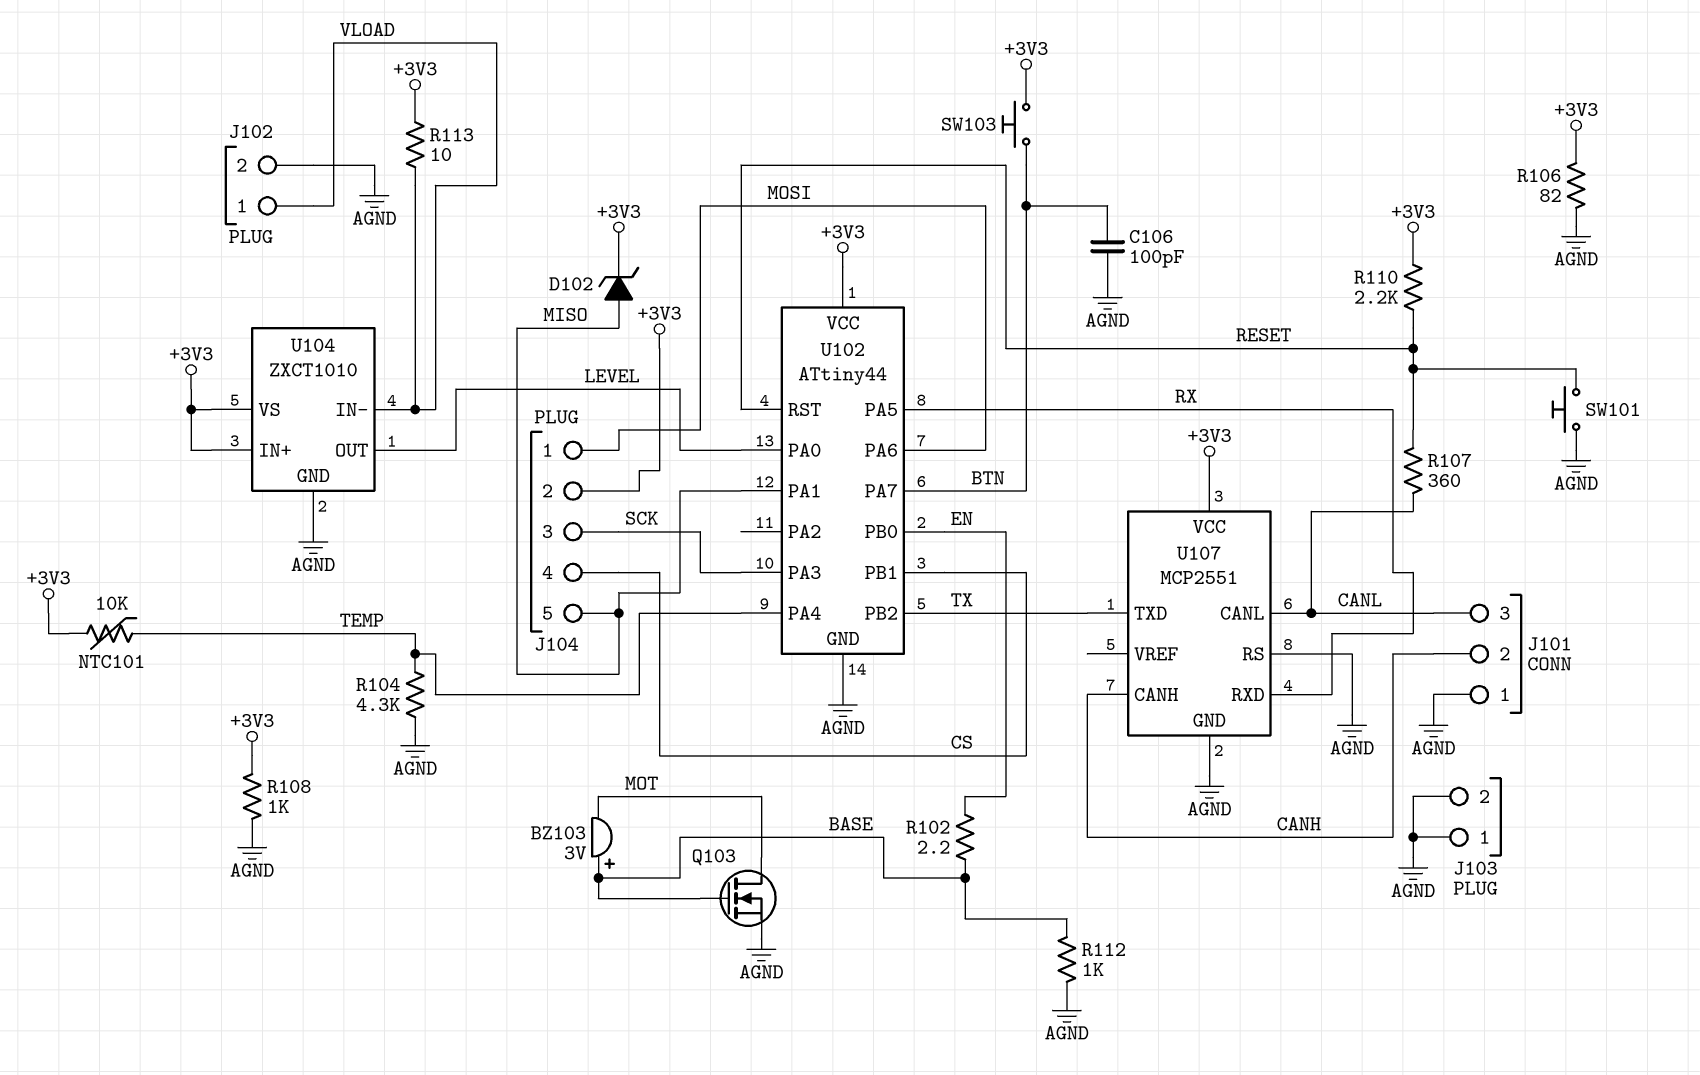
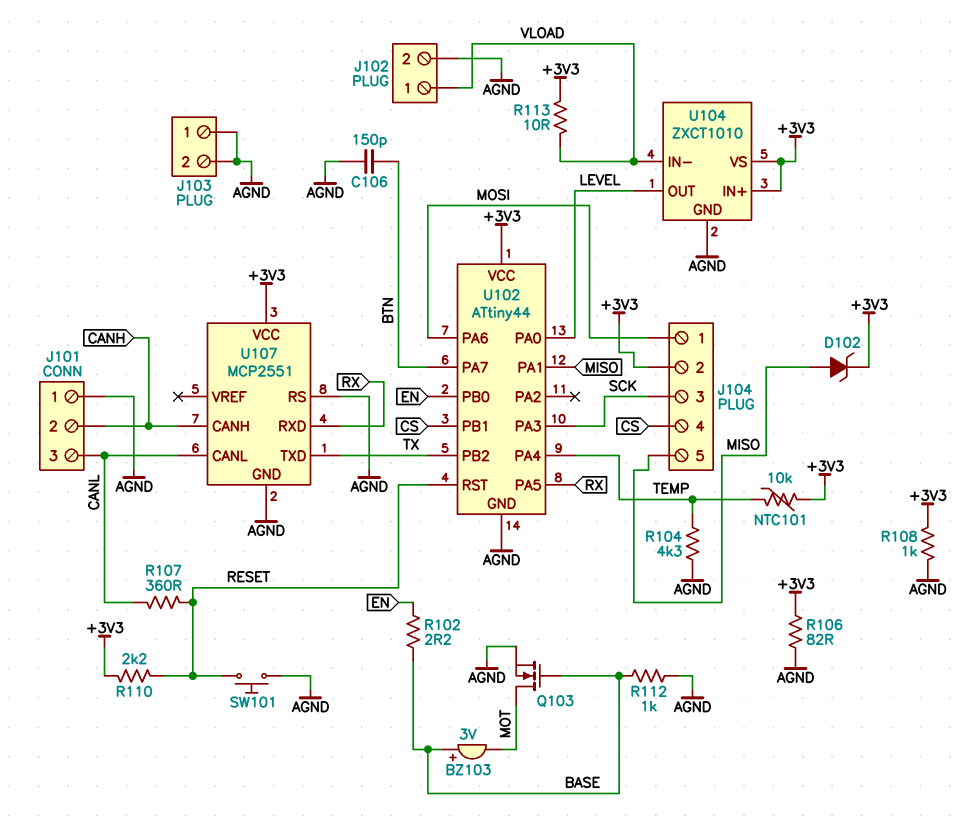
C106: 100pF (AGND, BTN) -> 150pF (AGND, BTN)
SW103: button (+3V3, BTN) -> none

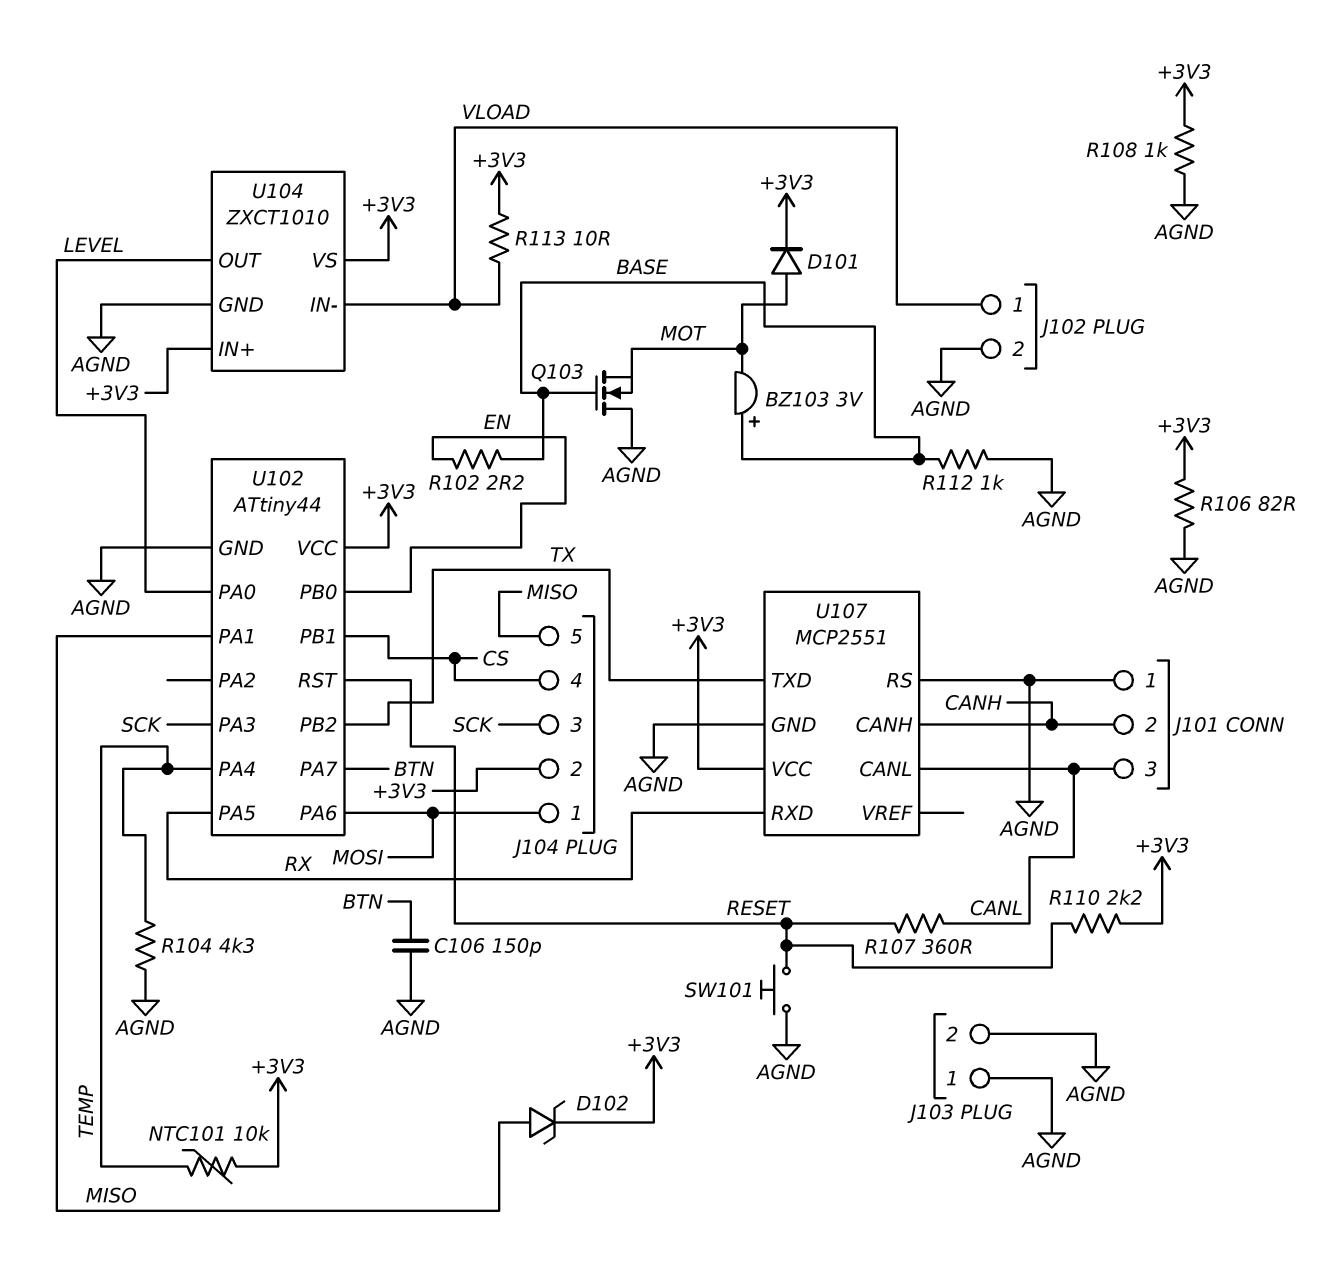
D101: none -> diode (A MOT, K +3V3)
Q103: NMOS (G BASE, D MOT, S AGND) -> NMOS (G BASE, D AGND, S MOT)

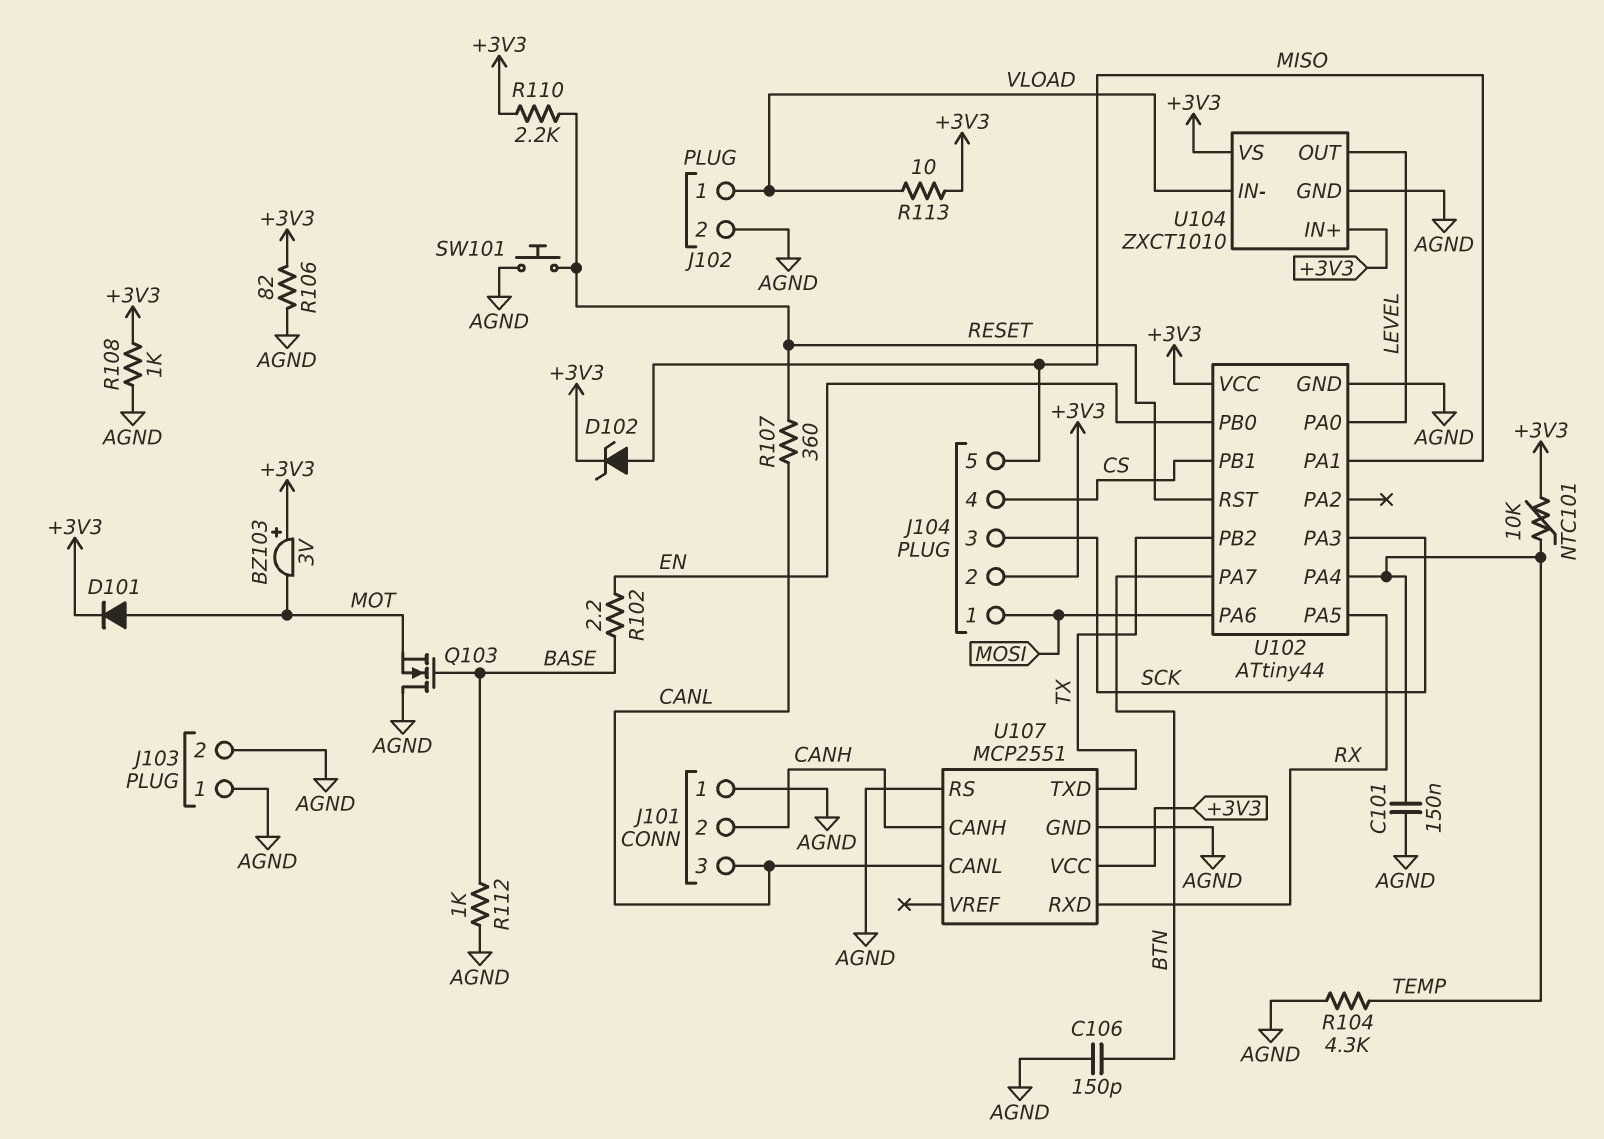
BZ103: buzzer 3V (plus BASE, minus MOT) -> buzzer 3V (plus +3V3, minus MOT)
C101: none -> 150nF (AGND, TEMP)

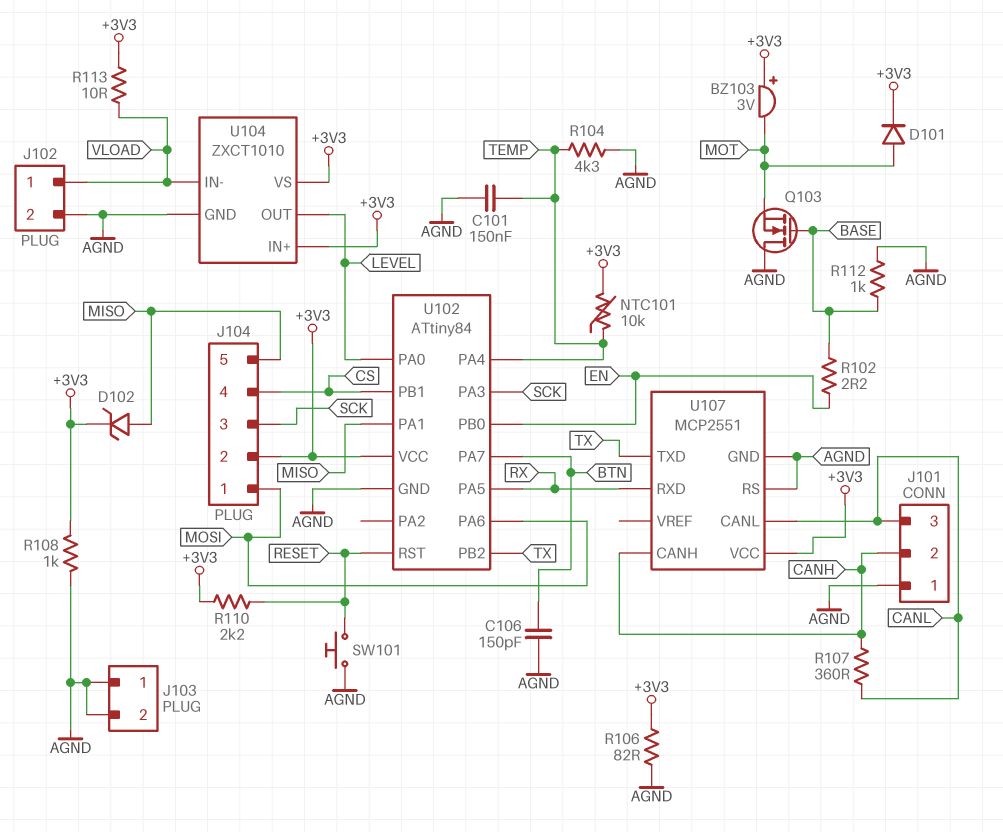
R107: 360 (CANL, RESET) -> 360 (CANH, CANL)
U102: ATtiny44 -> ATtiny84

